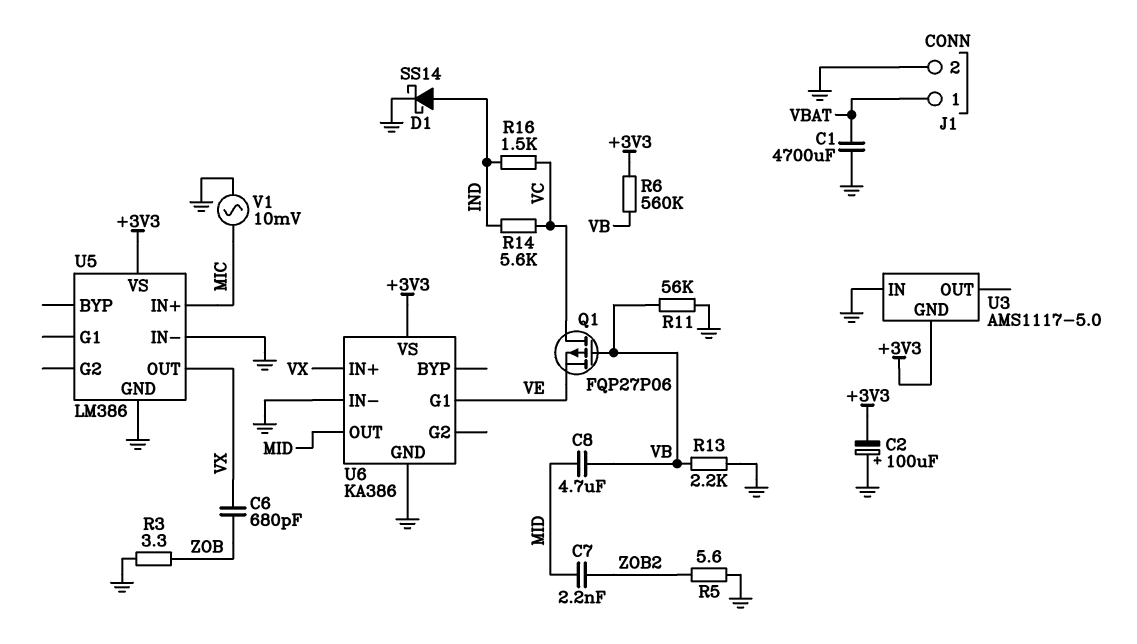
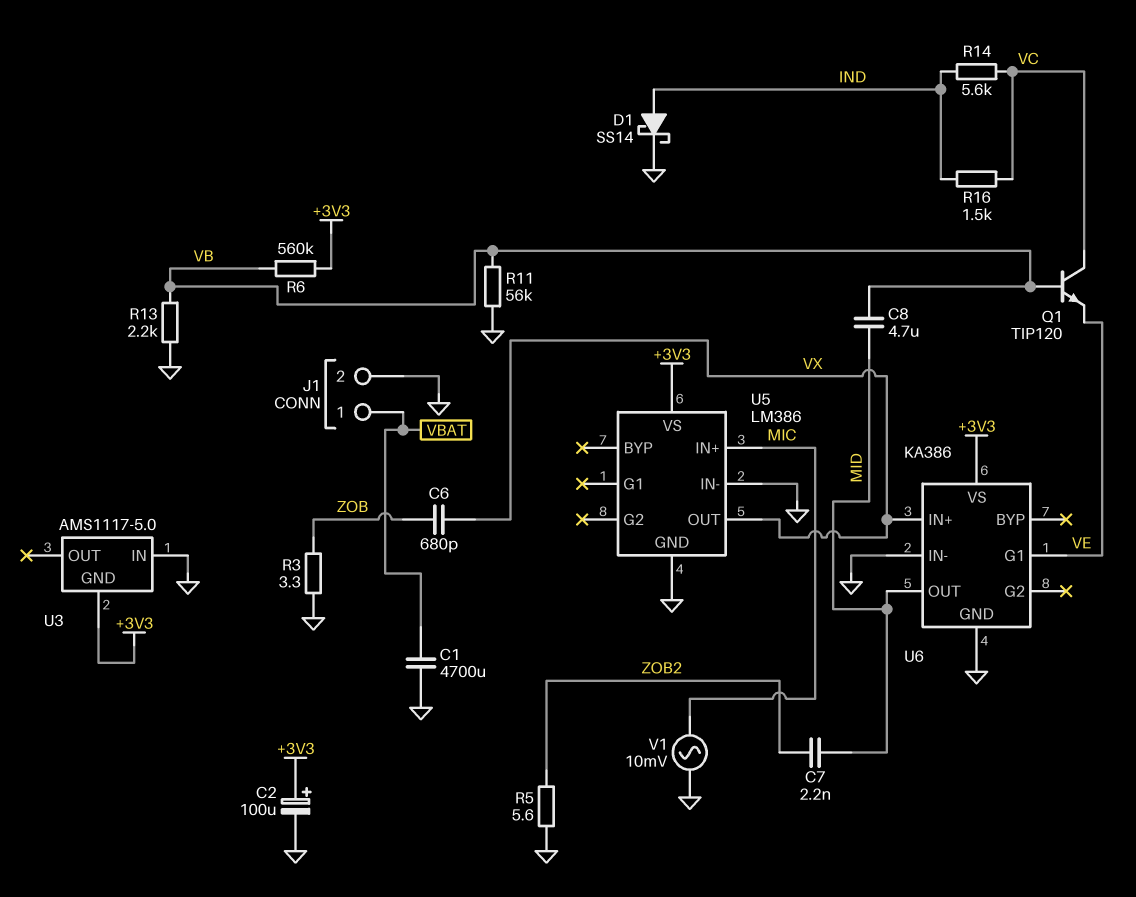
C2: 100uF (plus GND, minus +3V3) -> 100uF (plus +3V3, minus GND)
Q1: PMOS FQP27P06 (G VB, D VC, S VE) -> NPN TIP120 (B VB, C VC, E VE)

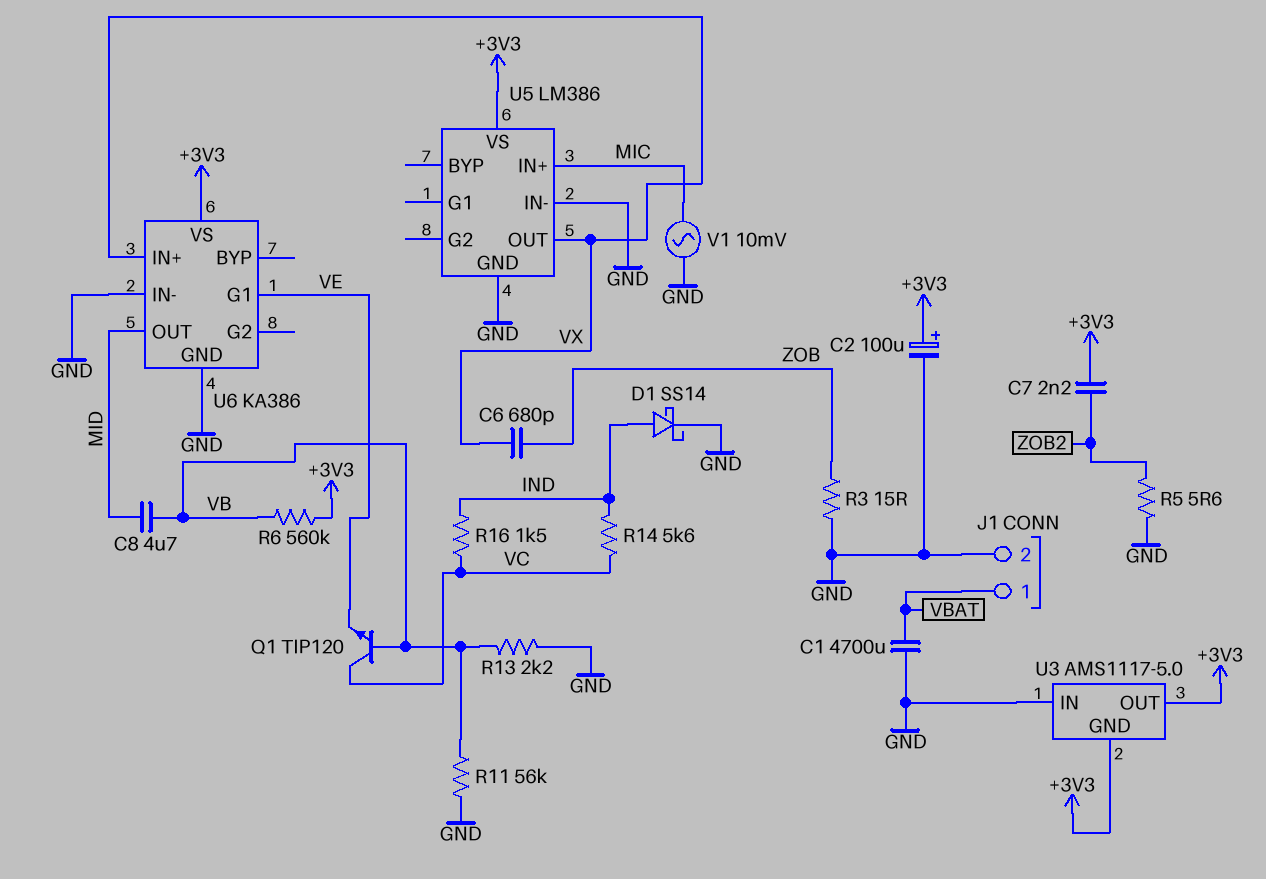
C7: 2.2nF (MID, ZOB2) -> 2.2nF (+3V3, ZOB2)
R3: 3.3 (GND, ZOB) -> 15 (GND, ZOB)
U3 pin OUT: none -> +3V3

